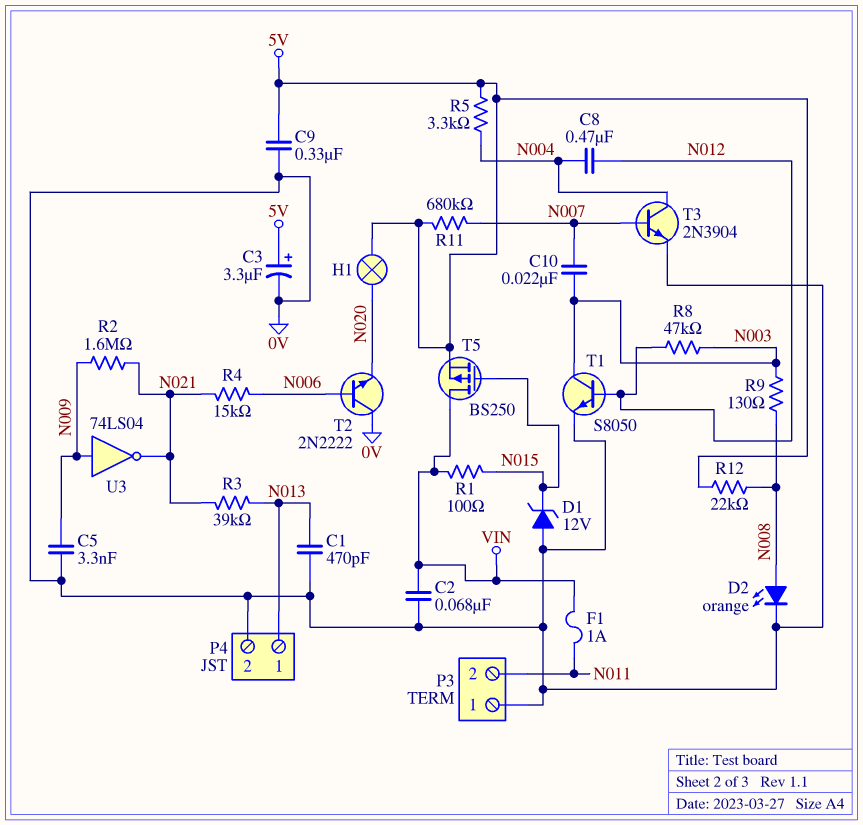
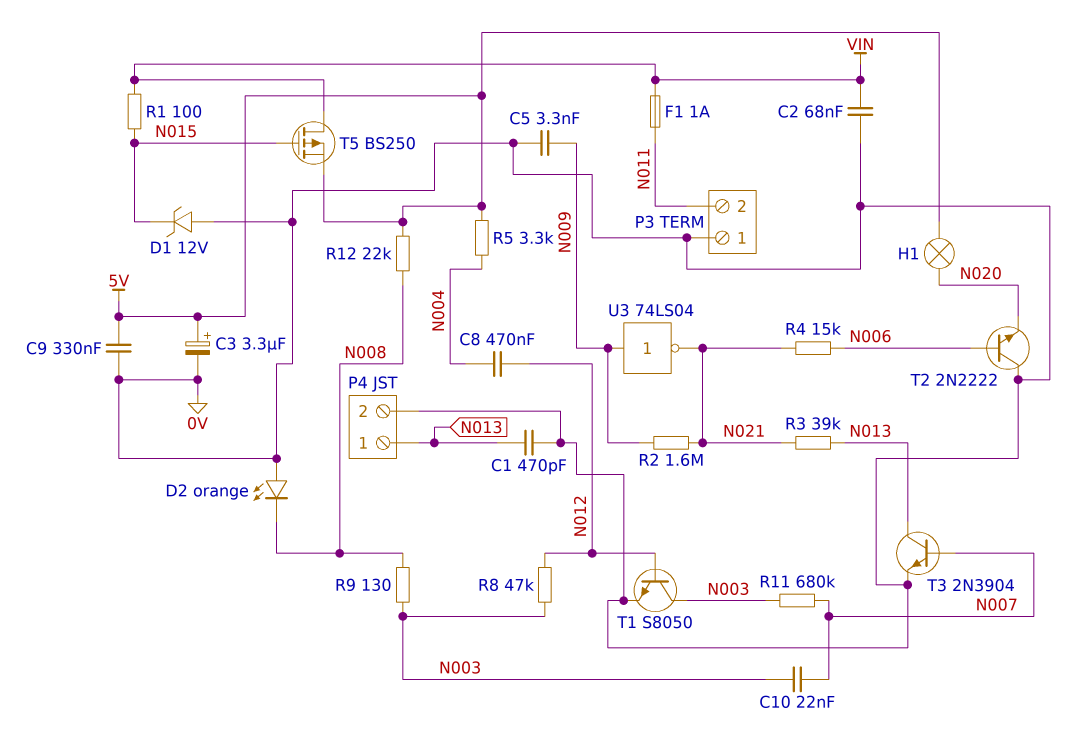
D2: LED orange (A N008, K 0V) -> LED orange (A 0V, K N008)
R11: 680k (5V, N007) -> 680k (N003, N007)
T3: NPN 2N3904 (B N007, C N004, E 0V) -> NPN 2N3904 (B N007, C N013, E 0V)

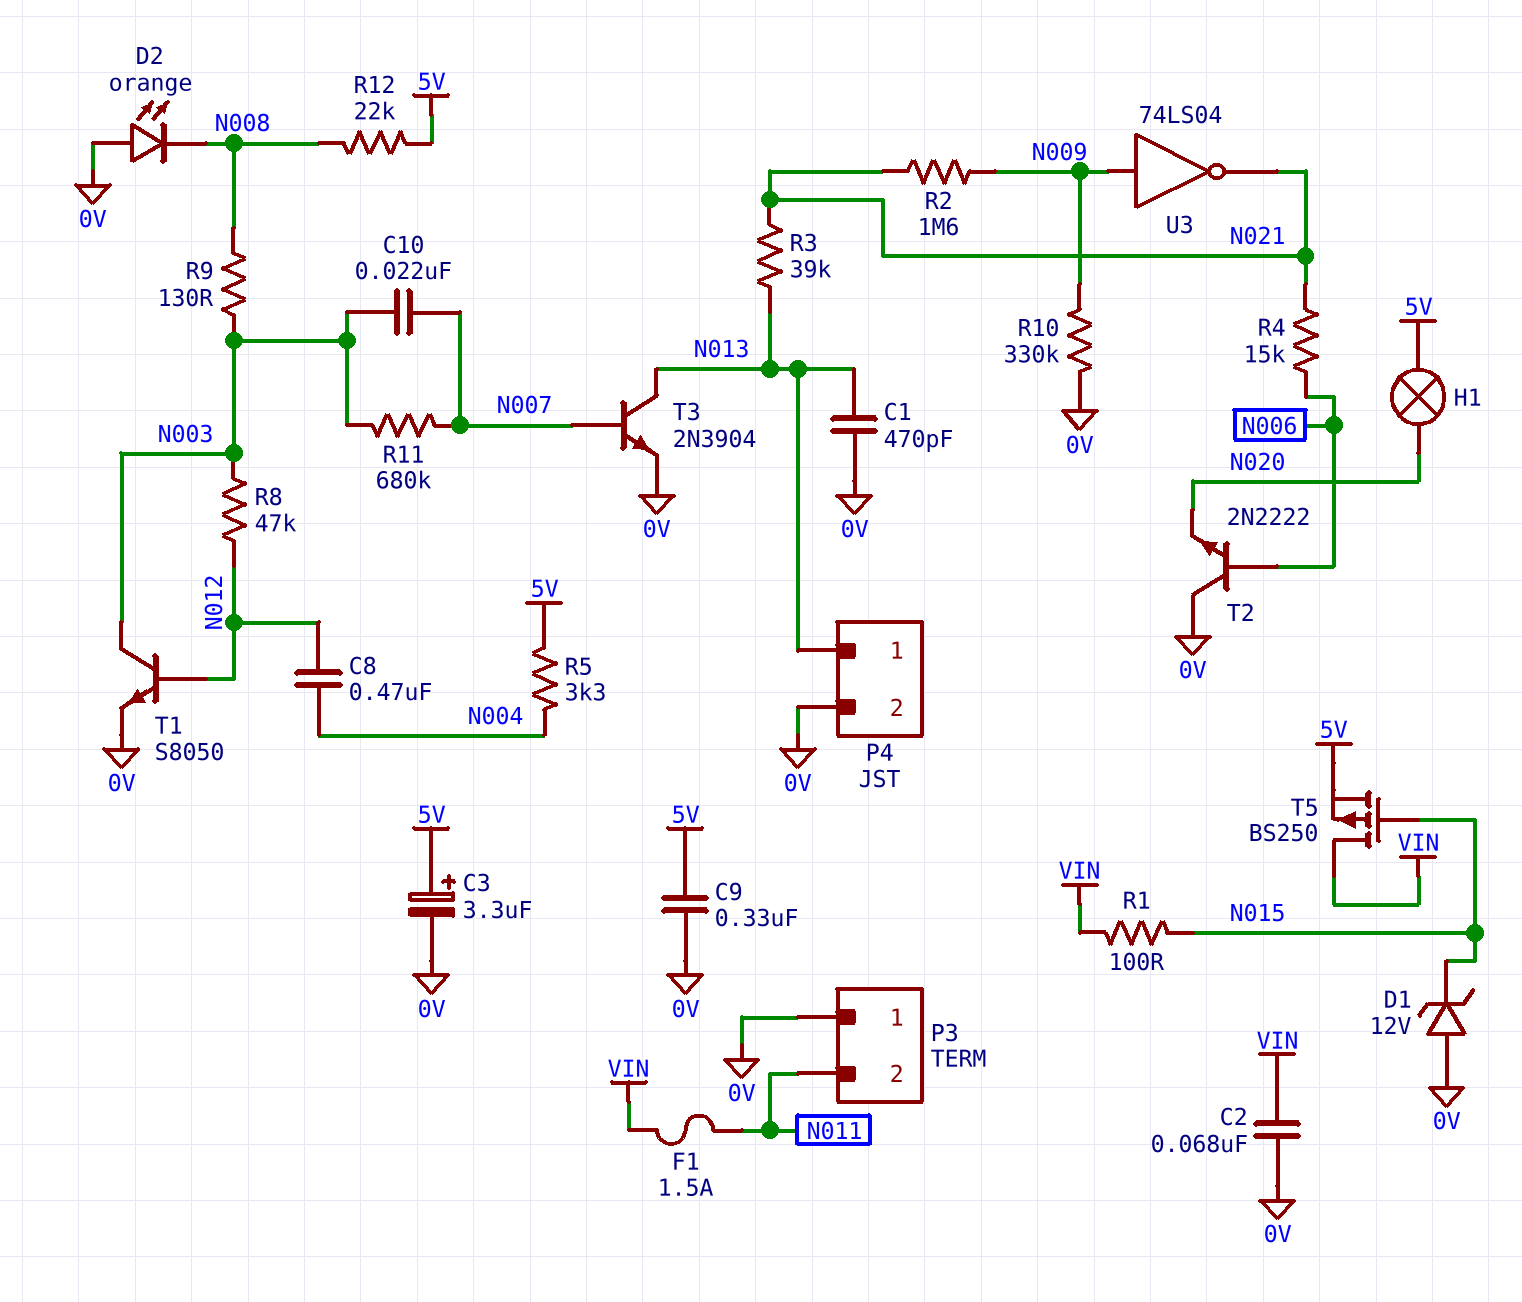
C5: 3.3nF (0V, N009) -> none
F1: 1A (N011, VIN) -> 1.5A (N011, VIN)
R10: none -> 330k (0V, N009)

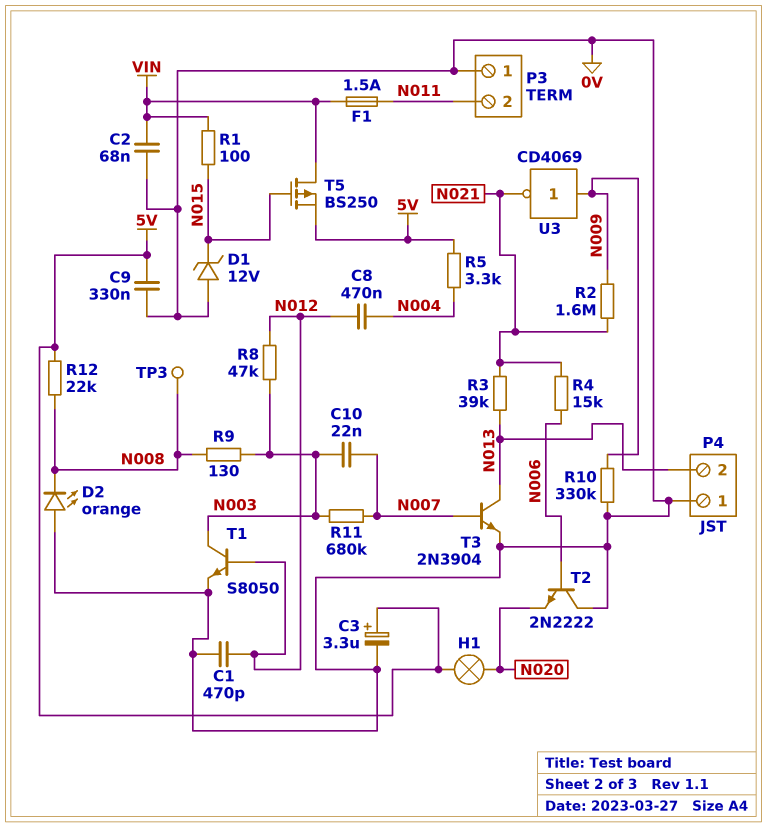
C1: 470pF (0V, N013) -> 470pF (0V, N012)
P4 pin 1: N013 -> 0V
P4 pin 2: 0V -> N013
TP3: none -> test point (N008)
U3: NOT 74LS04 (in N009, out N021) -> NOT CD4069 (in N009, out N021)

